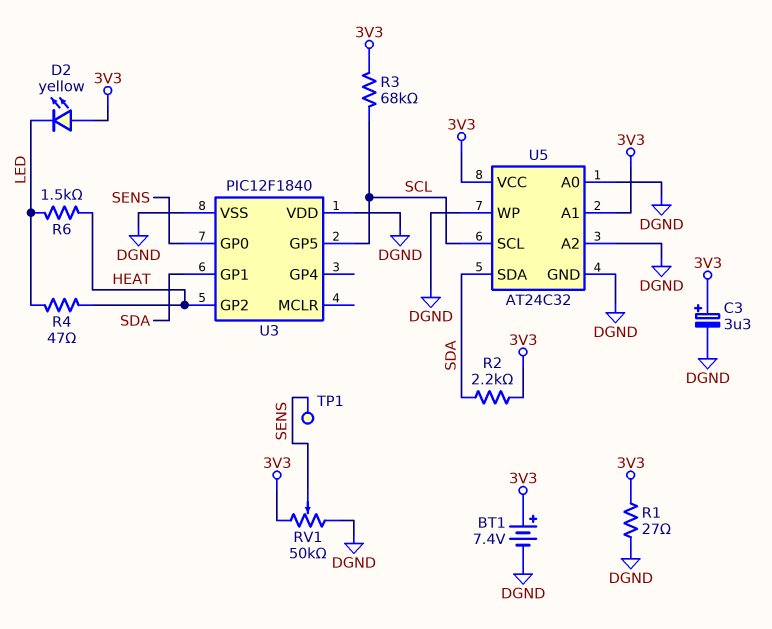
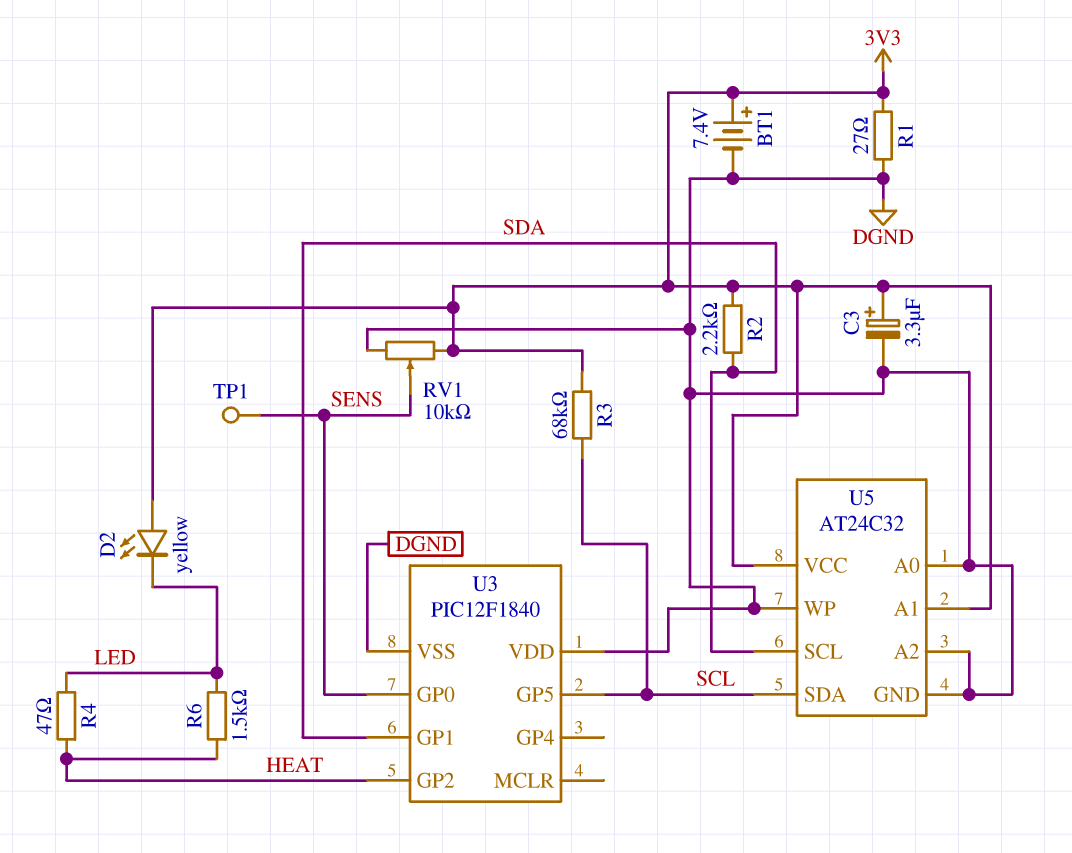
RV1: 50k (3V3, DGND, wiper SENS) -> 10k (3V3, DGND, wiper SENS)
U5 pin SCL: SCL -> SDA
U5 pin SDA: SDA -> SCL

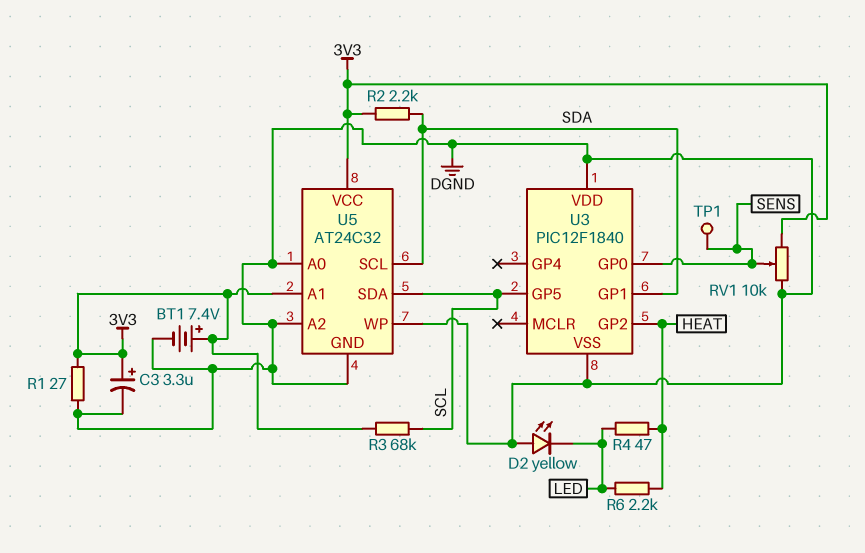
D2: LED yellow (A 3V3, K LED) -> LED yellow (A DGND, K LED)
R6: 1.5k (HEAT, LED) -> 2.2k (HEAT, LED)

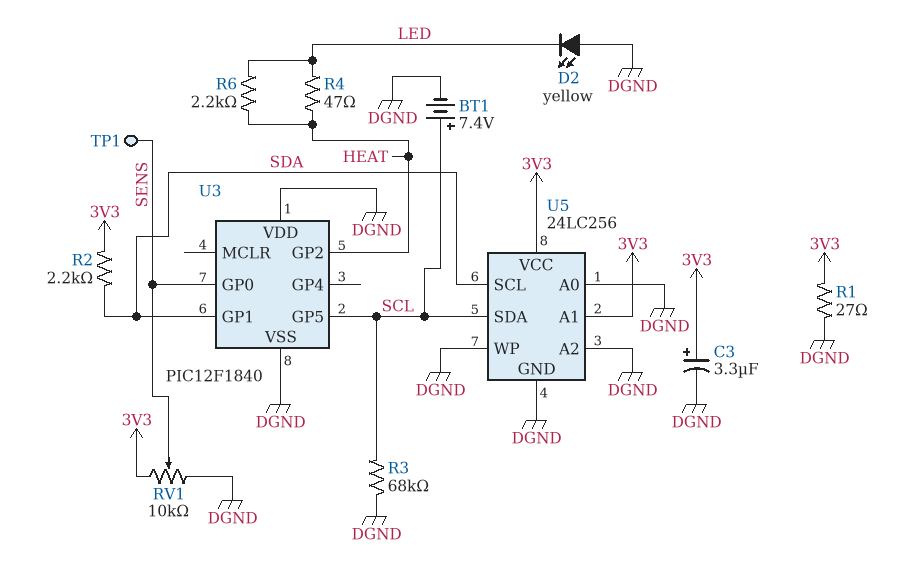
BT1: 7.4V (plus 3V3, minus DGND) -> 7.4V (plus SCL, minus DGND)
R3: 68k (3V3, SCL) -> 68k (DGND, SCL)
U5: AT24C32 -> 24LC256

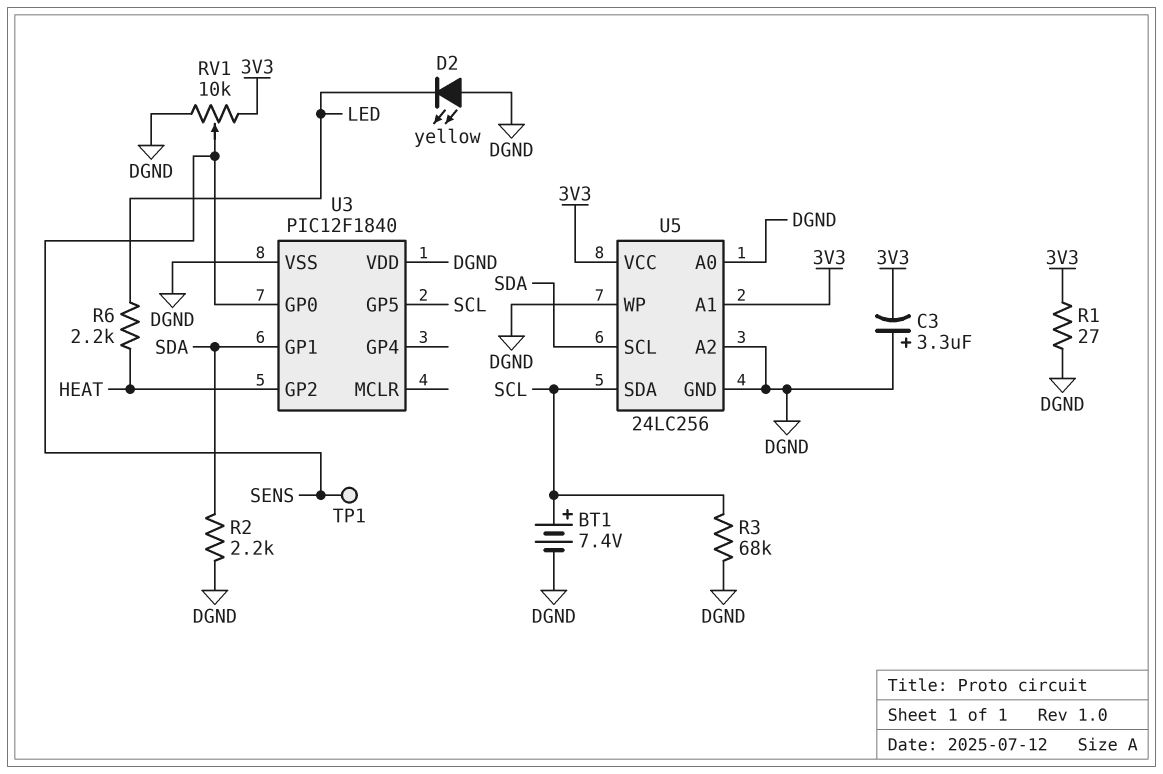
C3: 3.3uF (plus 3V3, minus DGND) -> 3.3uF (plus DGND, minus 3V3)
R2: 2.2k (3V3, SDA) -> 2.2k (DGND, SDA)
R4: 47 (HEAT, LED) -> none

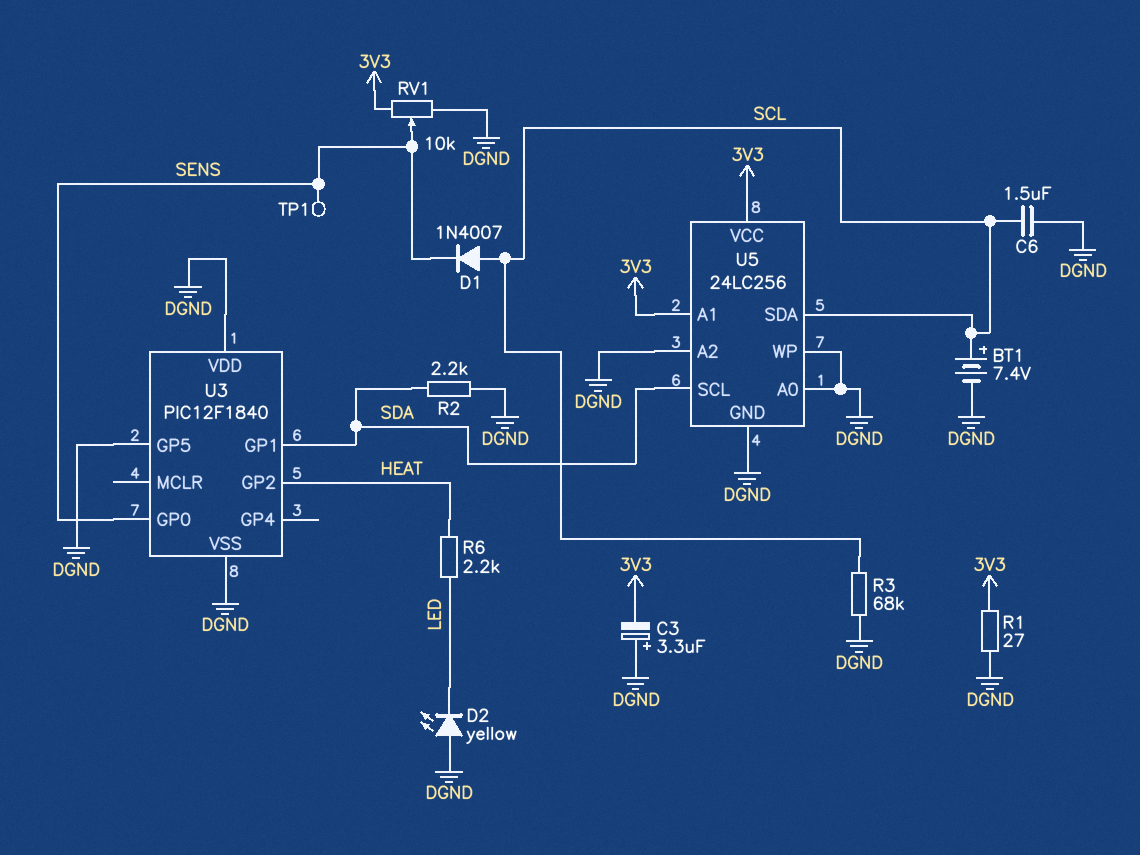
C6: none -> 1.5uF (DGND, SCL)
D1: none -> diode 1N4007 (A SCL, K SENS)
U3 pin GP5: SCL -> DGND

